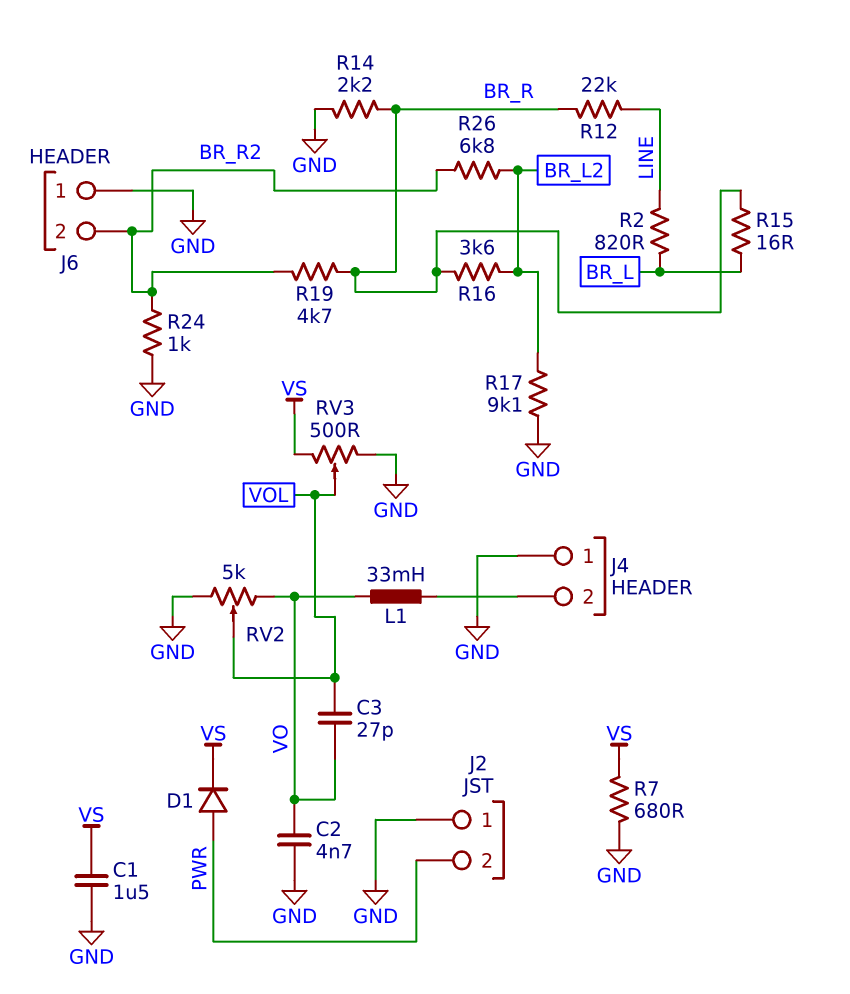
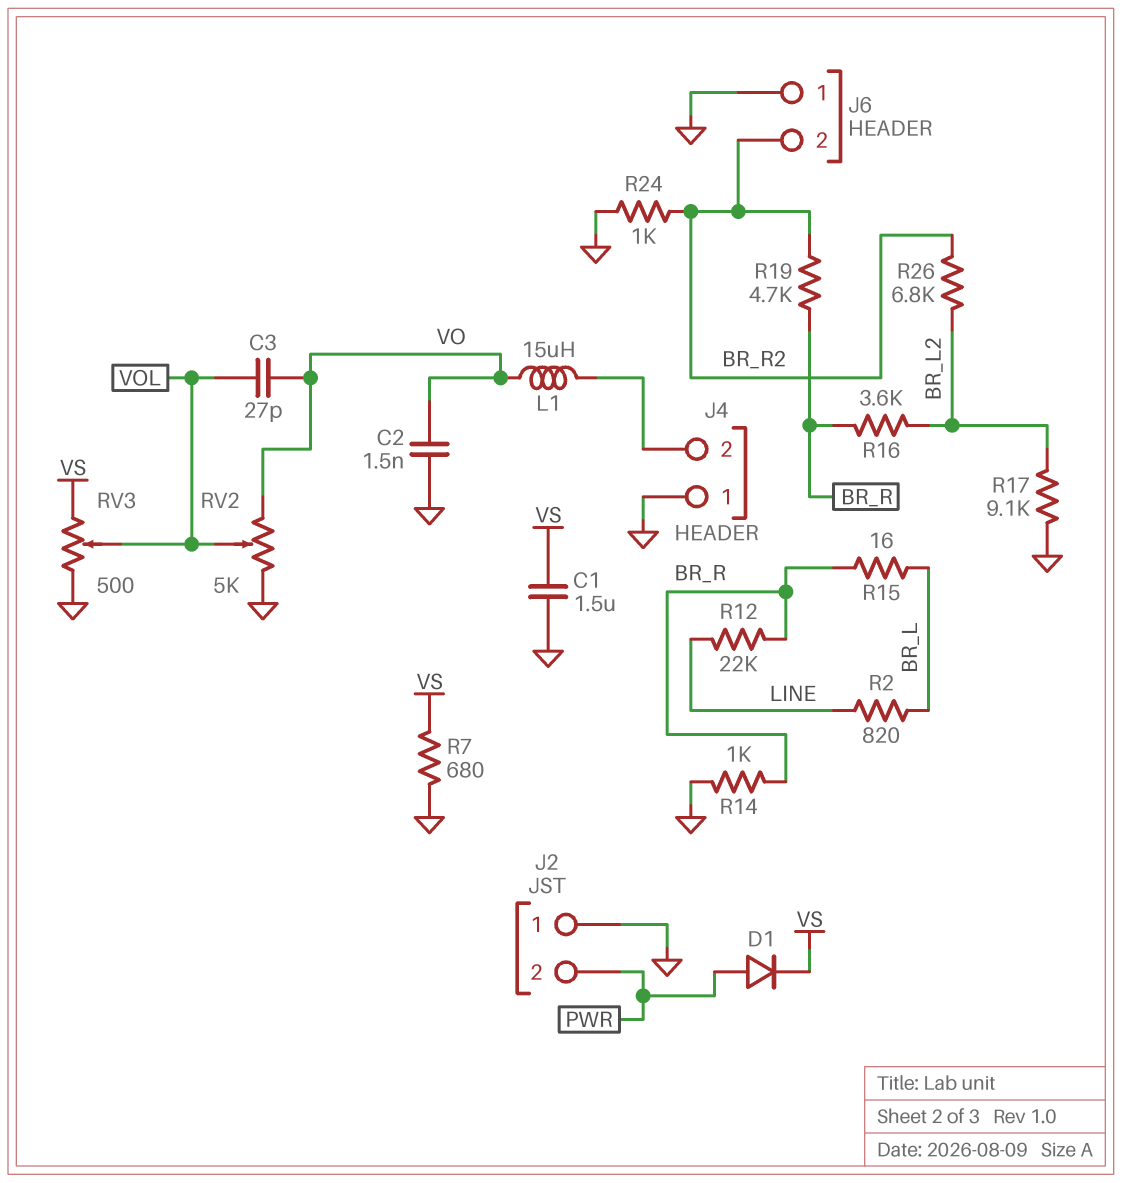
C2: 4.7nF (GND, VO) -> 1.5nF (GND, VO)
L1: 33mH (J4/2, VO) -> 15uH (J4/2, VO)
R14: 2.2k (BR_R, GND) -> 1k (BR_R, GND)

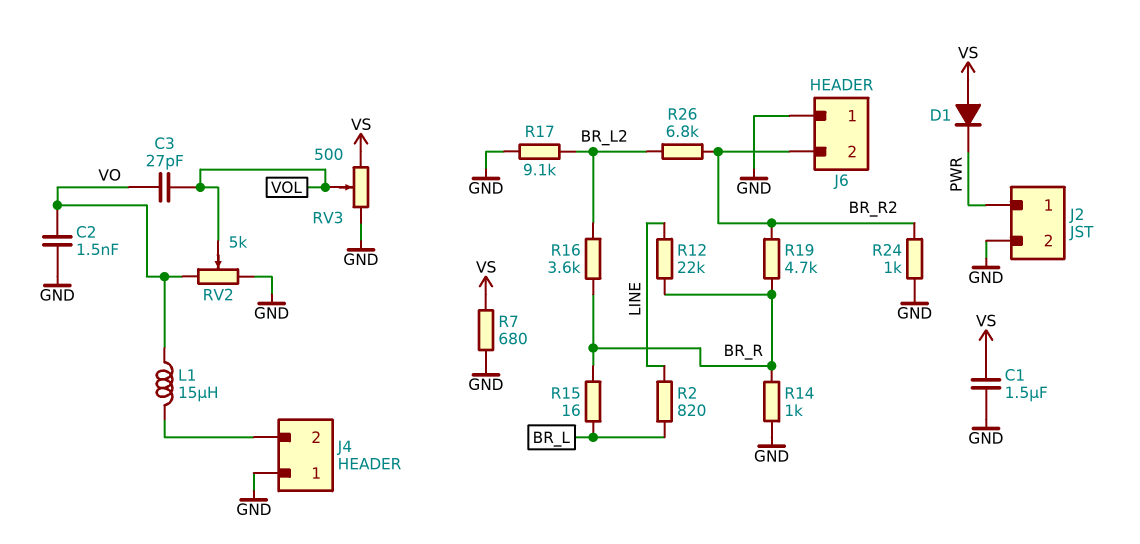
D1: diode (A PWR, K VS) -> diode (A VS, K PWR)
J2 pin 1: GND -> PWR
J2 pin 2: PWR -> GND

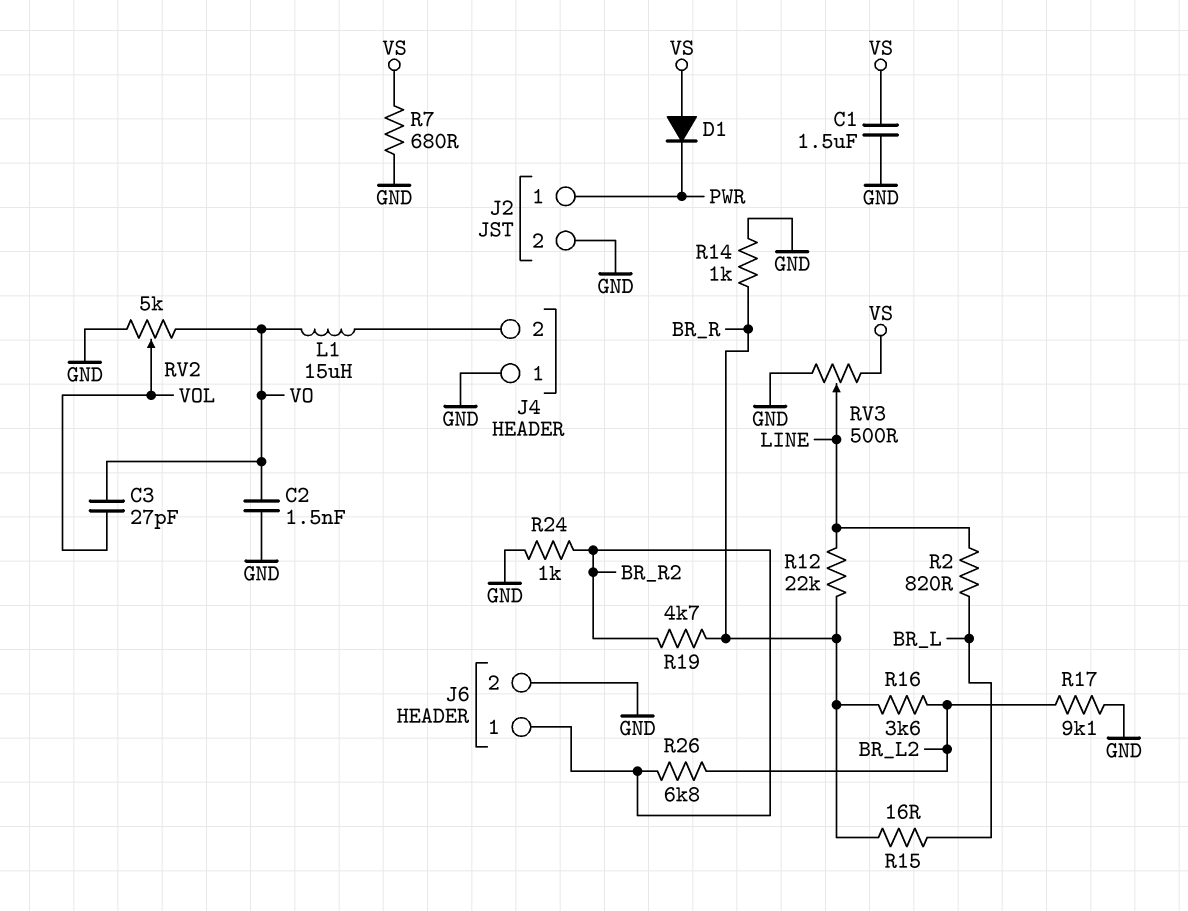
J6 pin 1: GND -> BR_R2
J6 pin 2: BR_R2 -> GND
RV3: 500 (GND, VS, wiper VOL) -> 500 (GND, VS, wiper LINE)

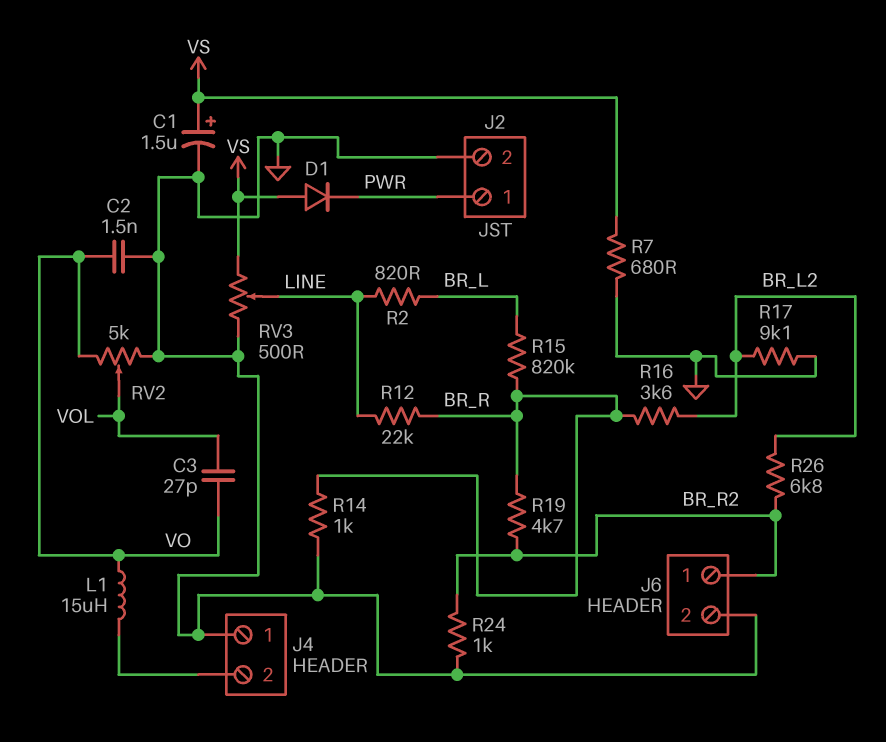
C1: 1.5uF (GND, VS) -> 1.5uF (plus VS, minus GND)
R15: 16 (BR_L, BR_R) -> 820k (BR_L, BR_R)

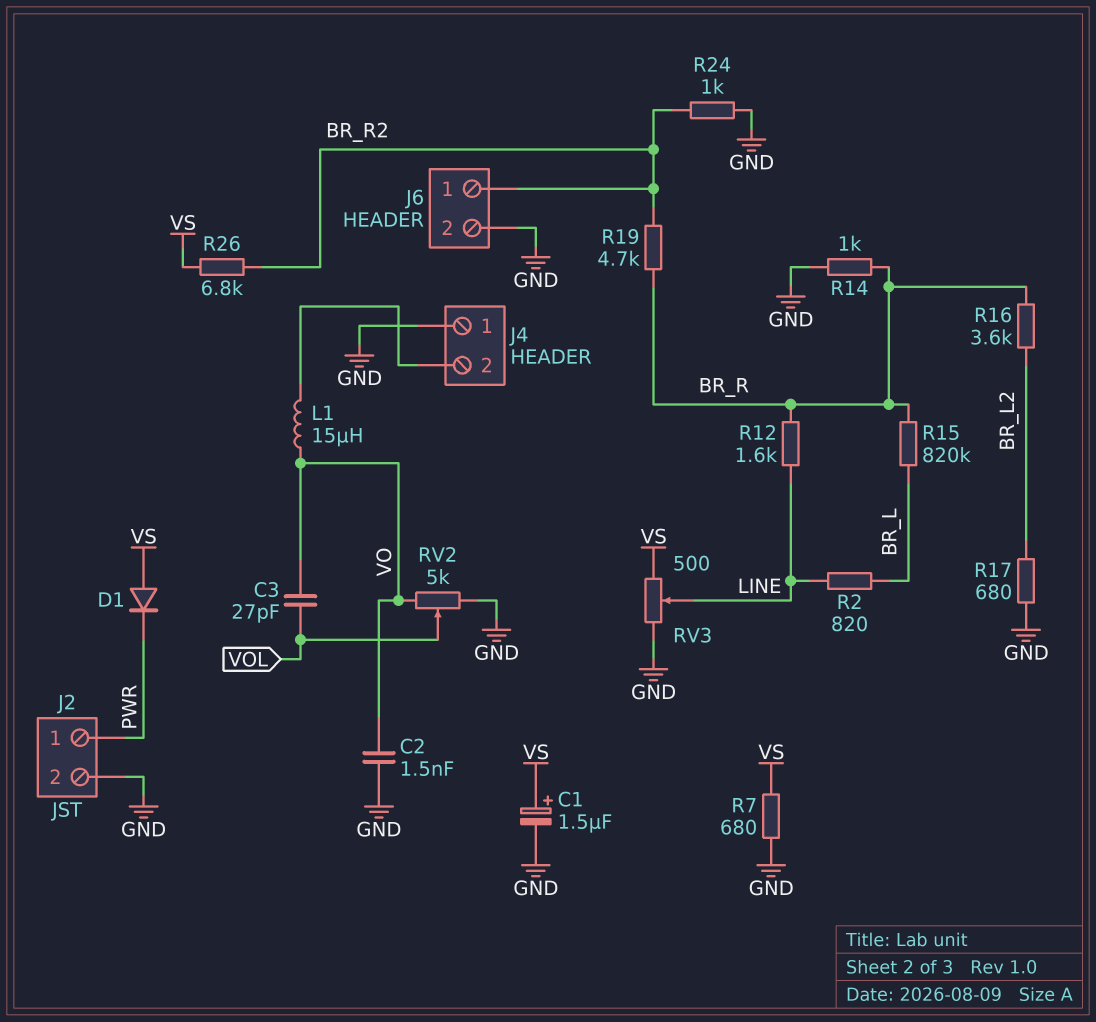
R12: 22k (BR_R, LINE) -> 1.6k (BR_R, LINE)
R17: 9.1k (BR_L2, GND) -> 680 (BR_L2, GND)
R26: 6.8k (BR_L2, BR_R2) -> 6.8k (BR_R2, VS)

